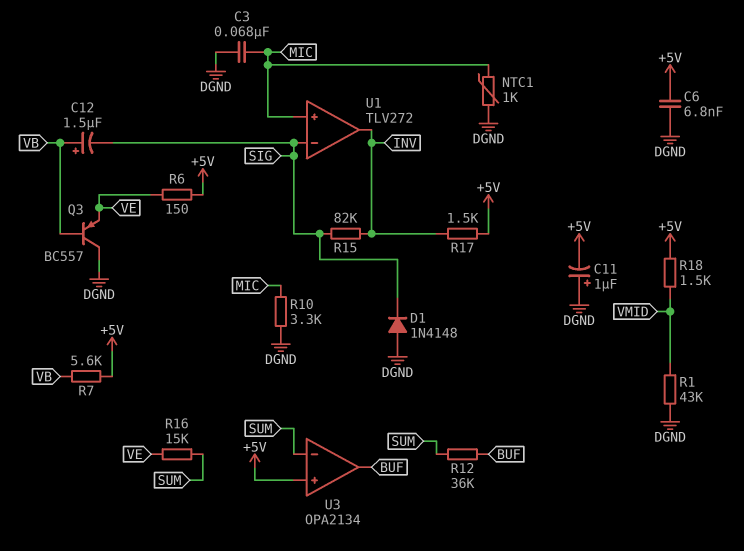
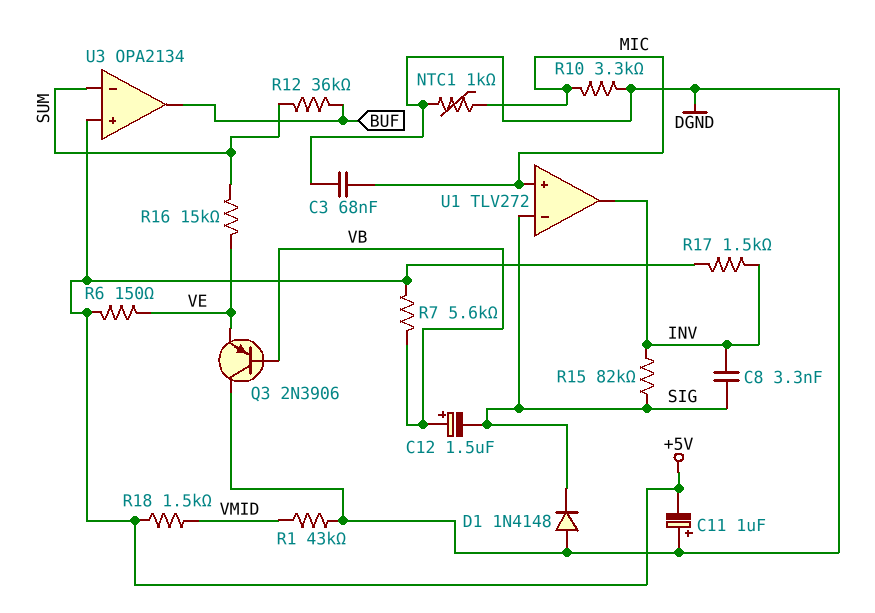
C6: 6.8nF (+5V, DGND) -> none
C8: none -> 3.3nF (INV, SIG)
Q3: PNP BC557 (B VB, C DGND, E VE) -> PNP 2N3906 (B VB, C DGND, E VE)

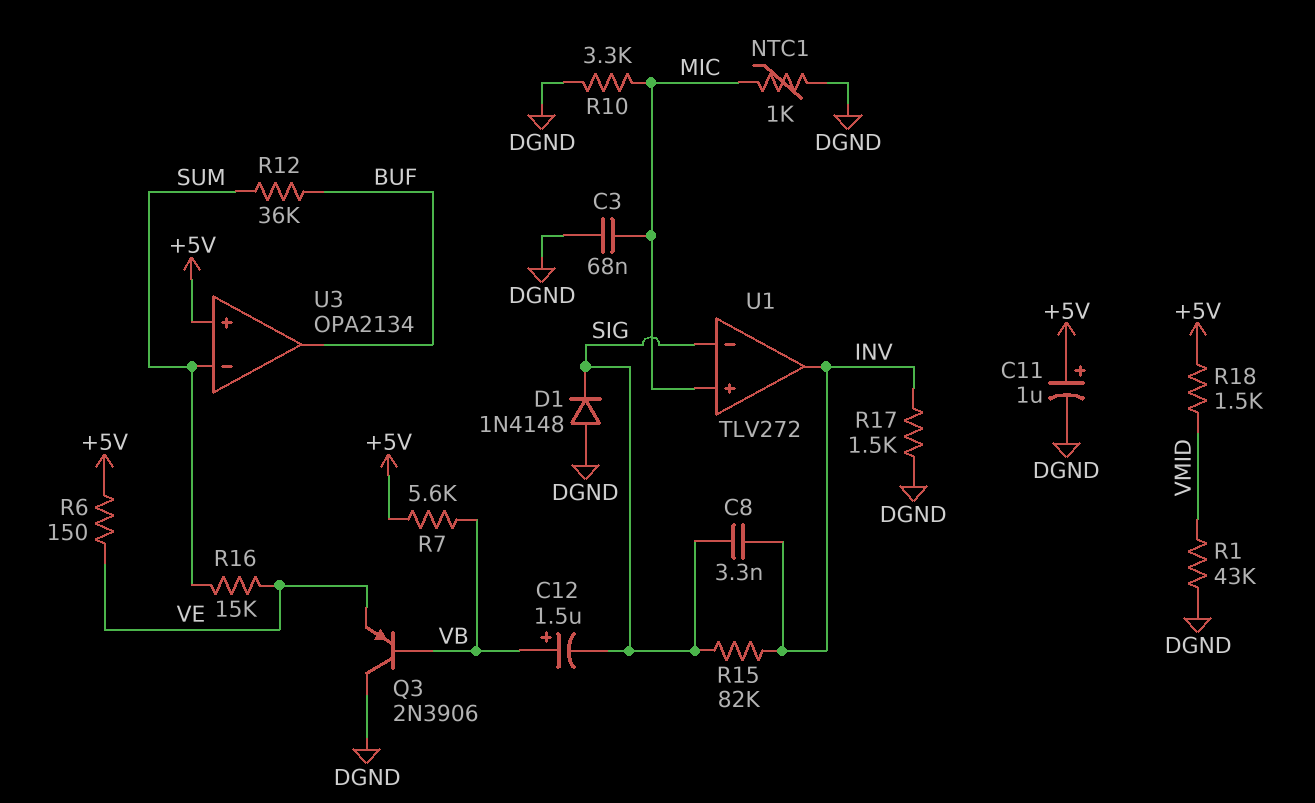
C11: 1uF (plus DGND, minus +5V) -> 1uF (plus +5V, minus DGND)
R17: 1.5k (+5V, INV) -> 1.5k (DGND, INV)

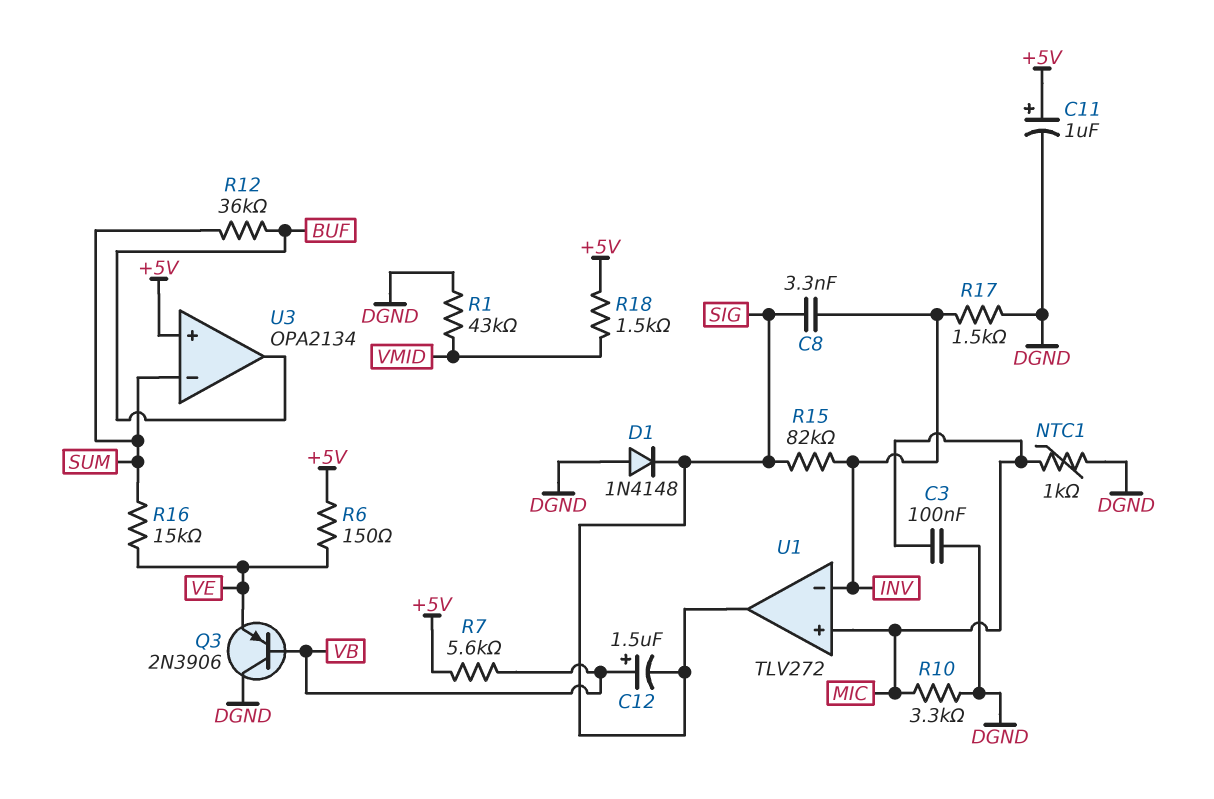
C3: 68nF (DGND, MIC) -> 100nF (DGND, MIC)
U1 pin in-: SIG -> INV
U1 pin out: INV -> SIG

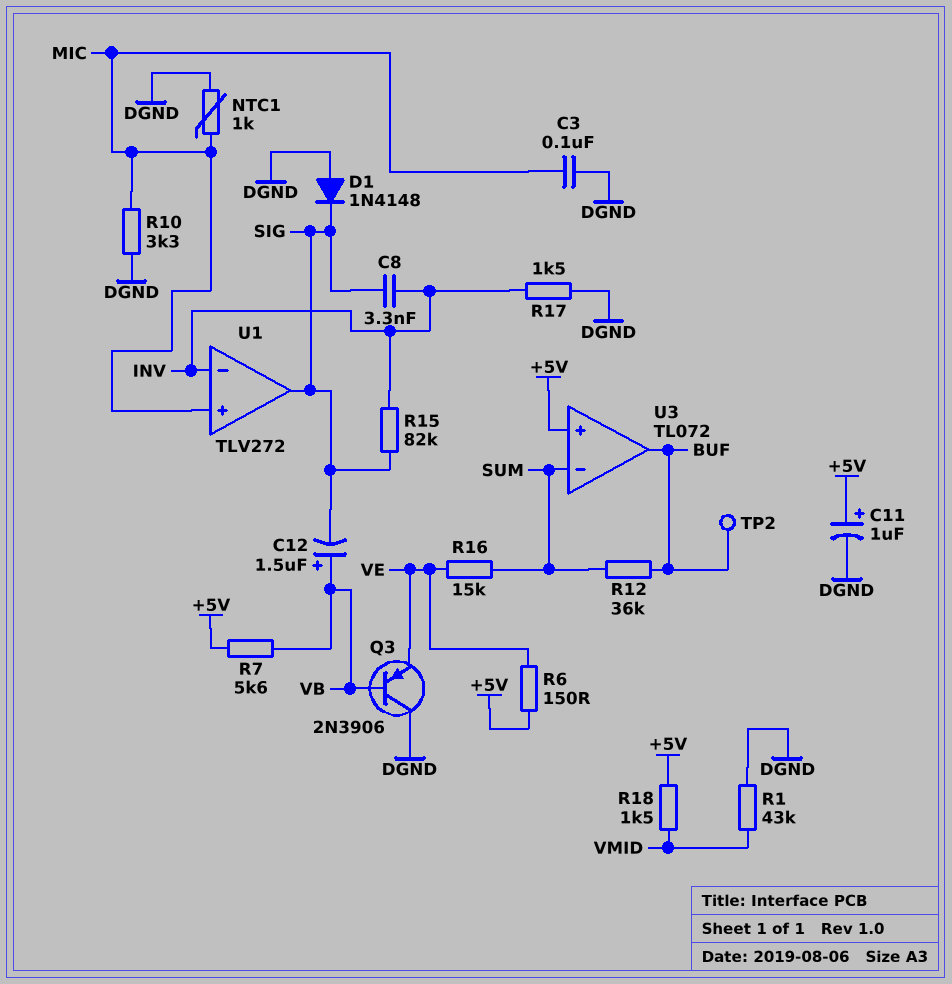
TP2: none -> test point (BUF)
U3: OPA2134 -> TL072

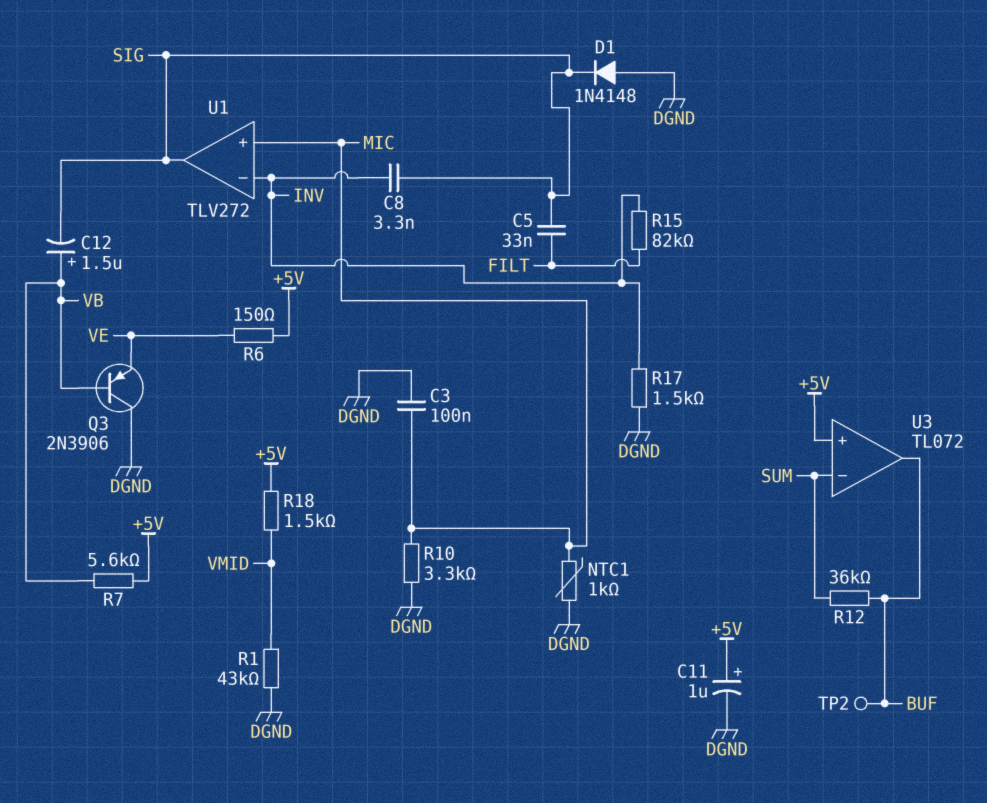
C5: none -> 33nF (FILT, SIG)
R15: 82k (INV, SIG) -> 82k (FILT, INV)
R16: 15k (SUM, VE) -> none

